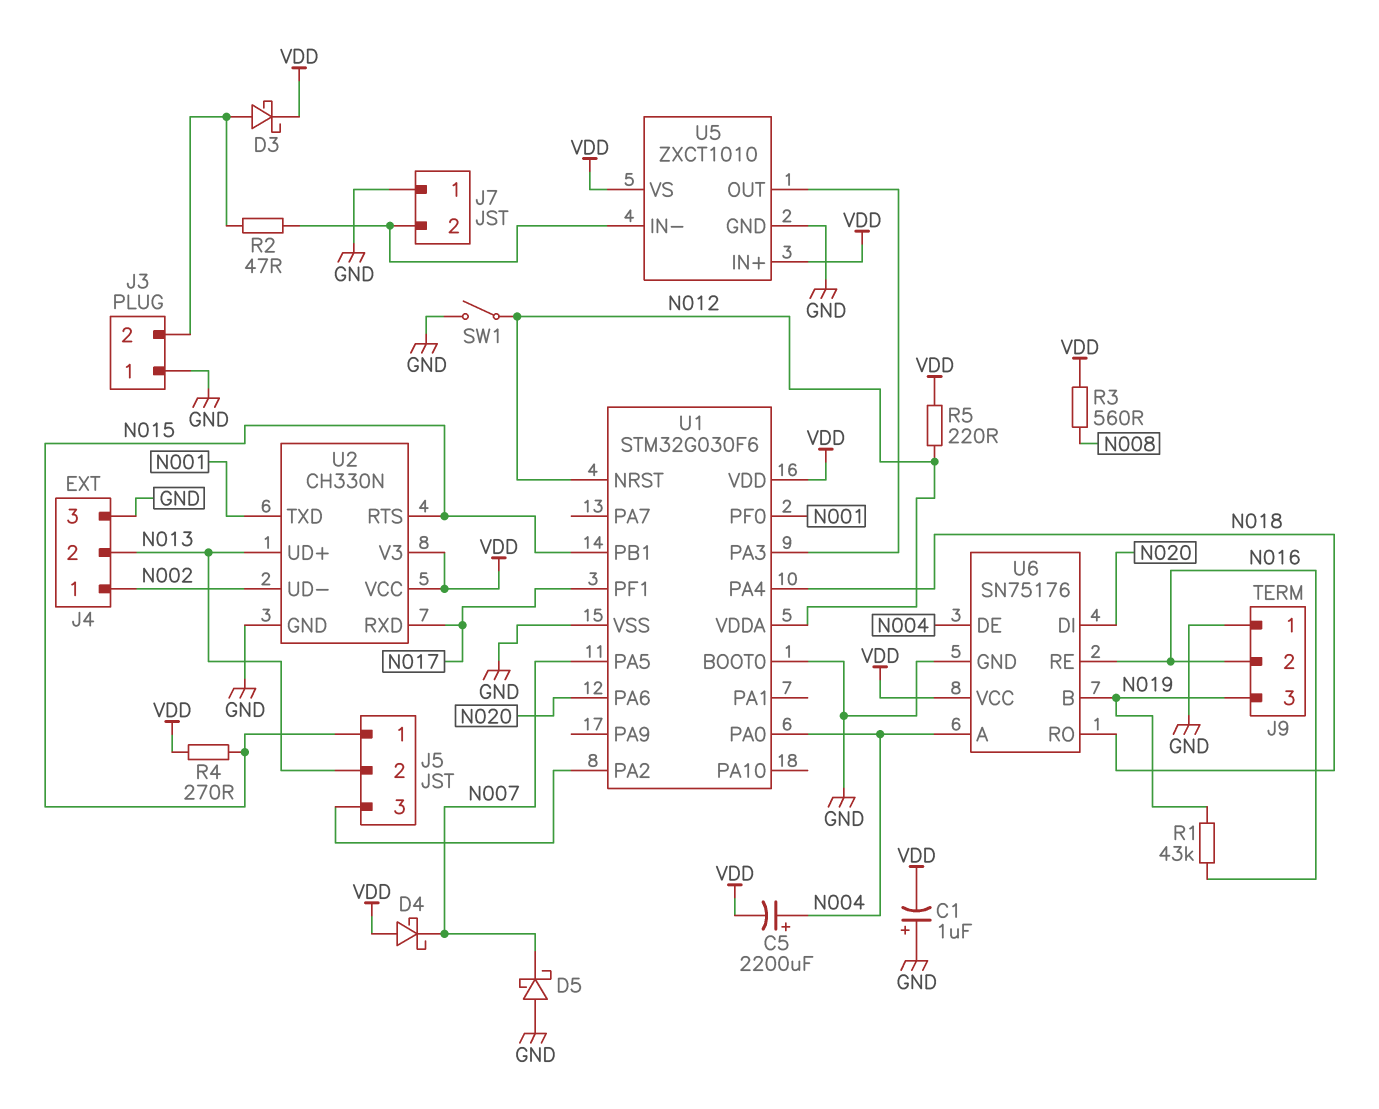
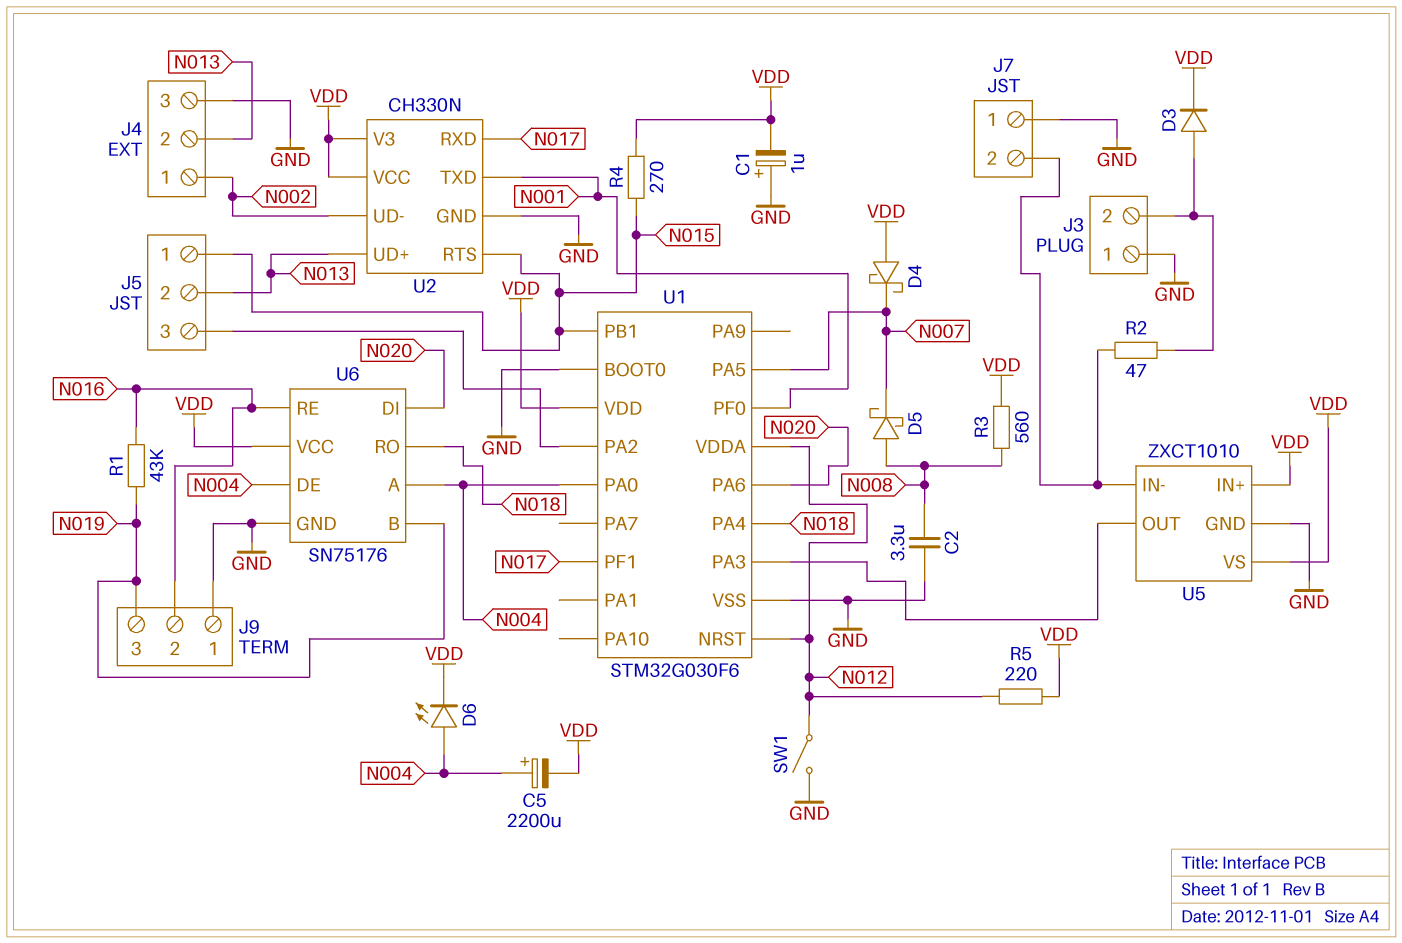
C2: none -> 3.3uF (GND, N008)
D3: schottky (A J3/2, K VDD) -> diode (A J3/2, K VDD)
D5: schottky (A GND, K N007) -> schottky (A N008, K N007)
D6: none -> LED (A N004, K VDD)

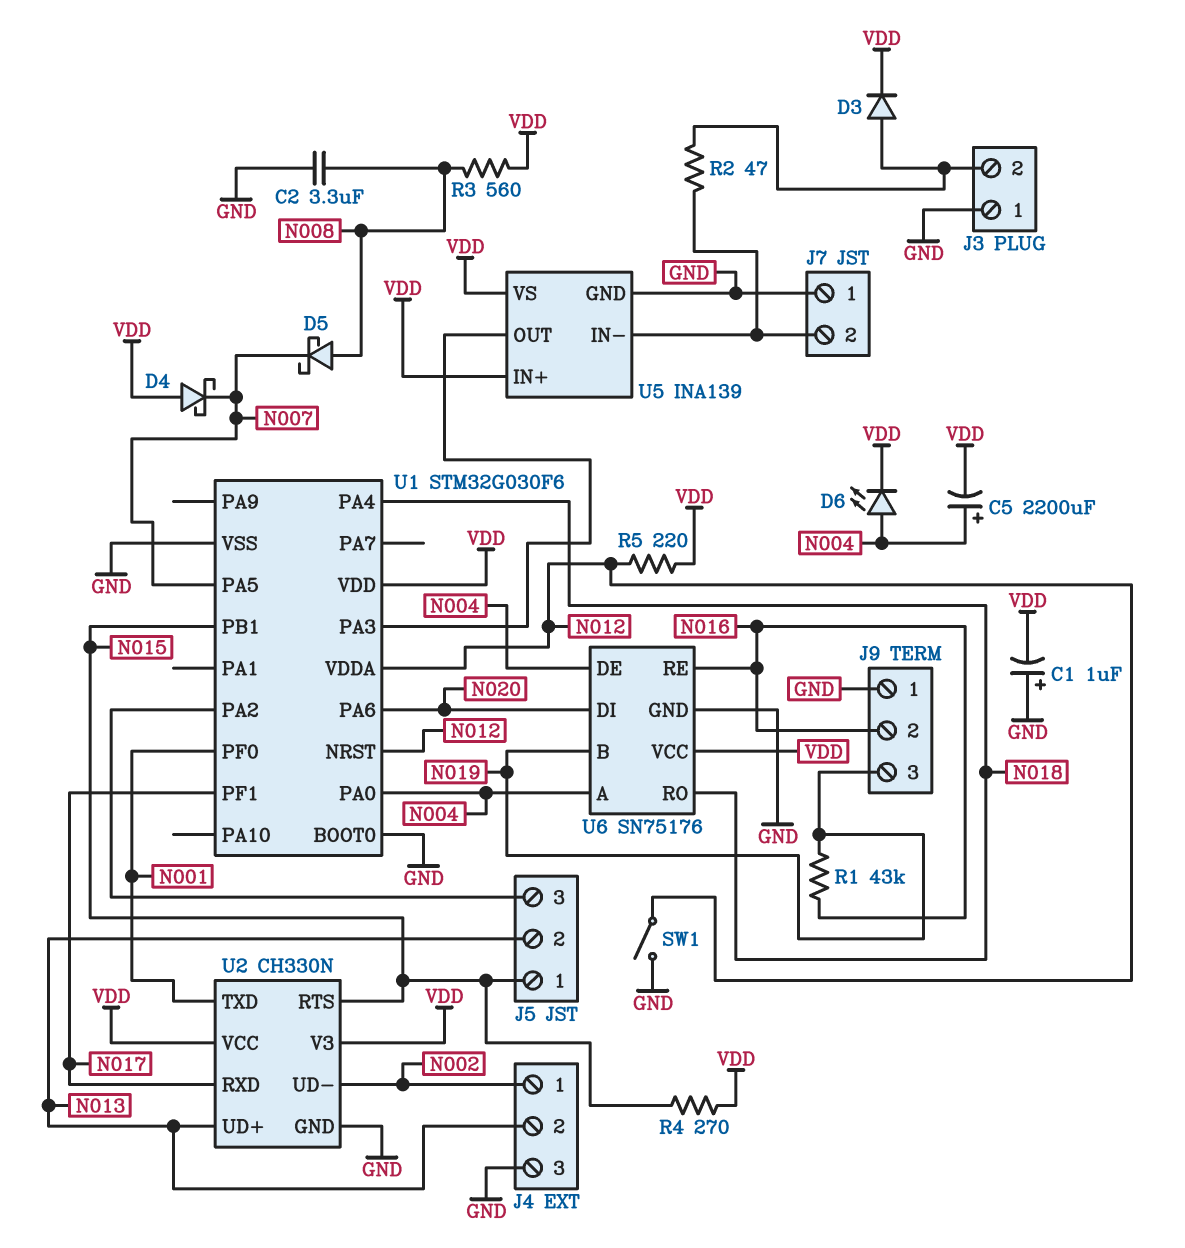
U5: ZXCT1010 -> INA139

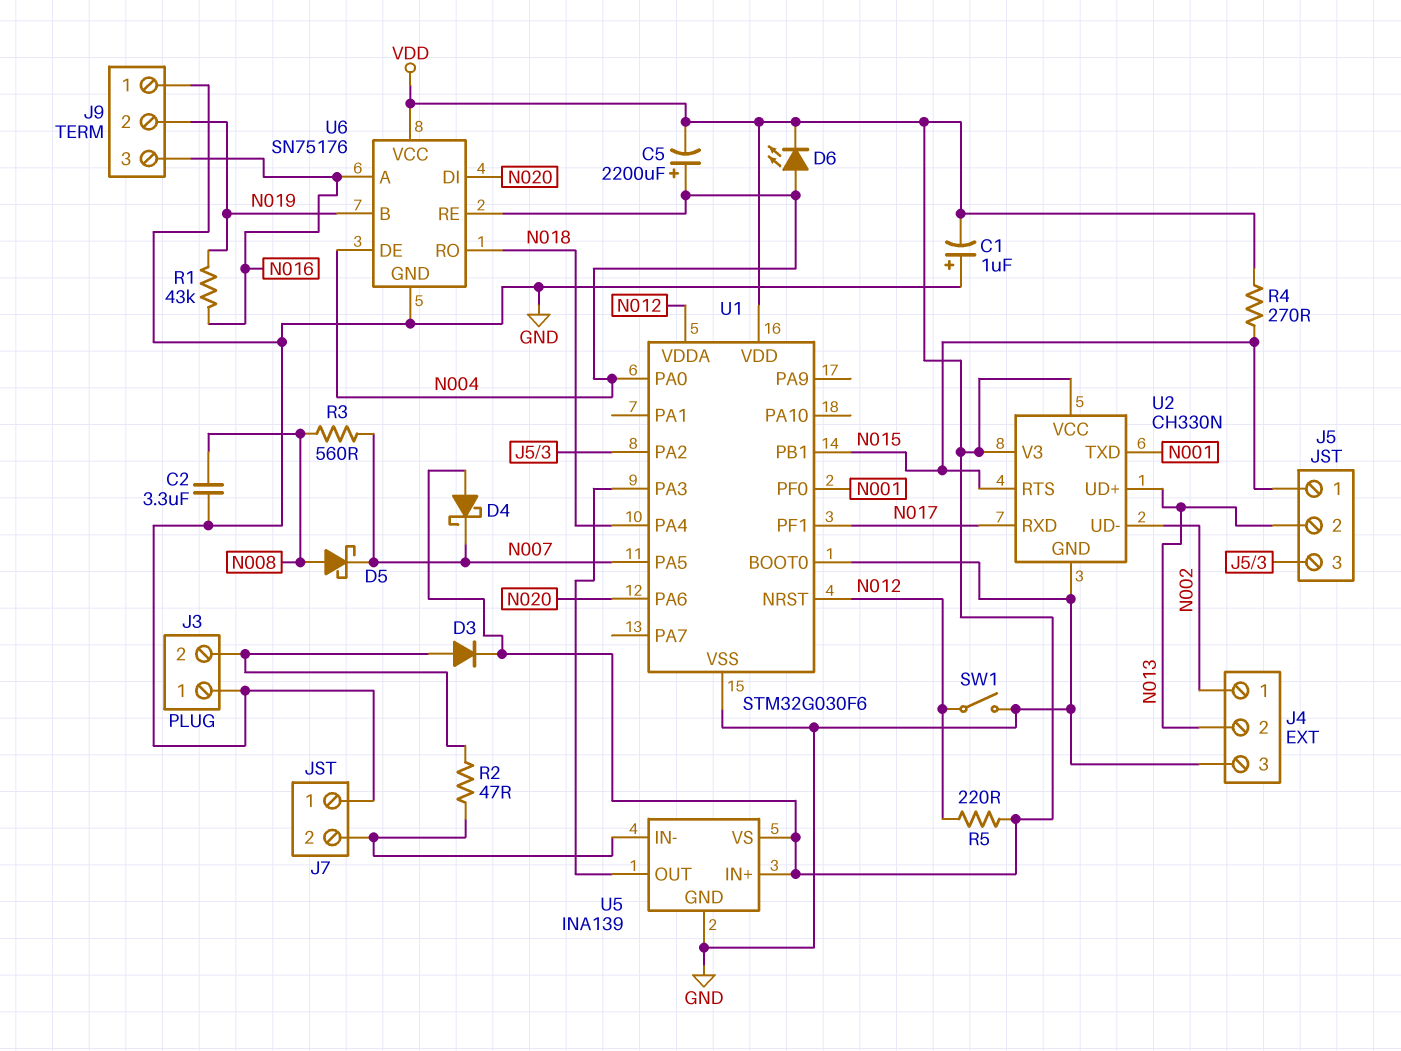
J9 pin 2: N016 -> N019
J9 pin 3: N019 -> N016
R3: 560 (N008, VDD) -> 560 (N007, N008)
U6 pin A: N004 -> N016
U6 pin RE: N016 -> N004

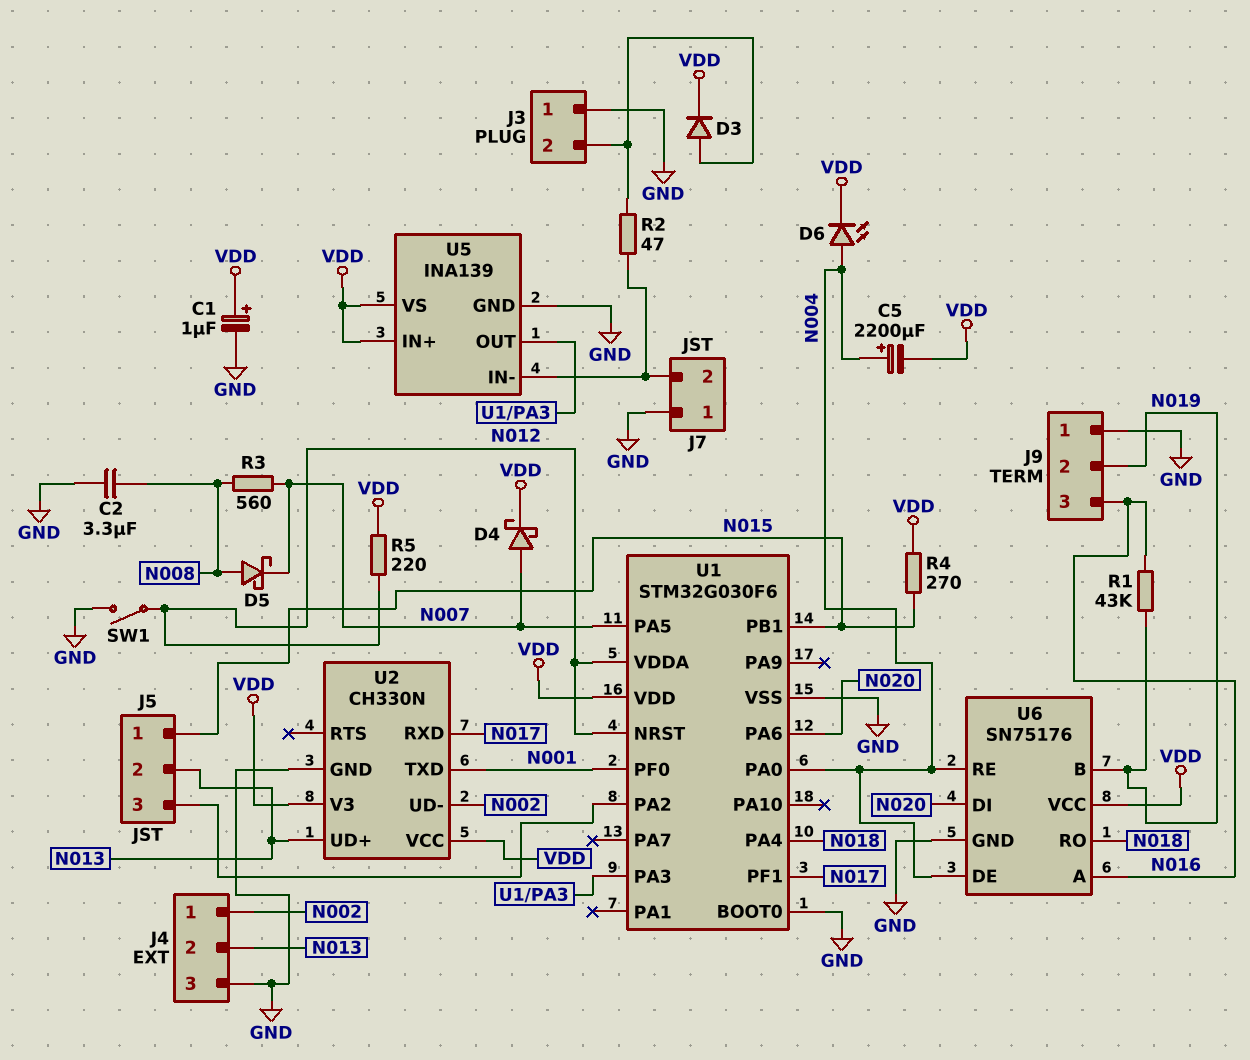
C1: 1uF (plus GND, minus VDD) -> 1uF (plus VDD, minus GND)
D4: schottky (A VDD, K N007) -> schottky (A N007, K VDD)
U2 pin RTS: N015 -> none

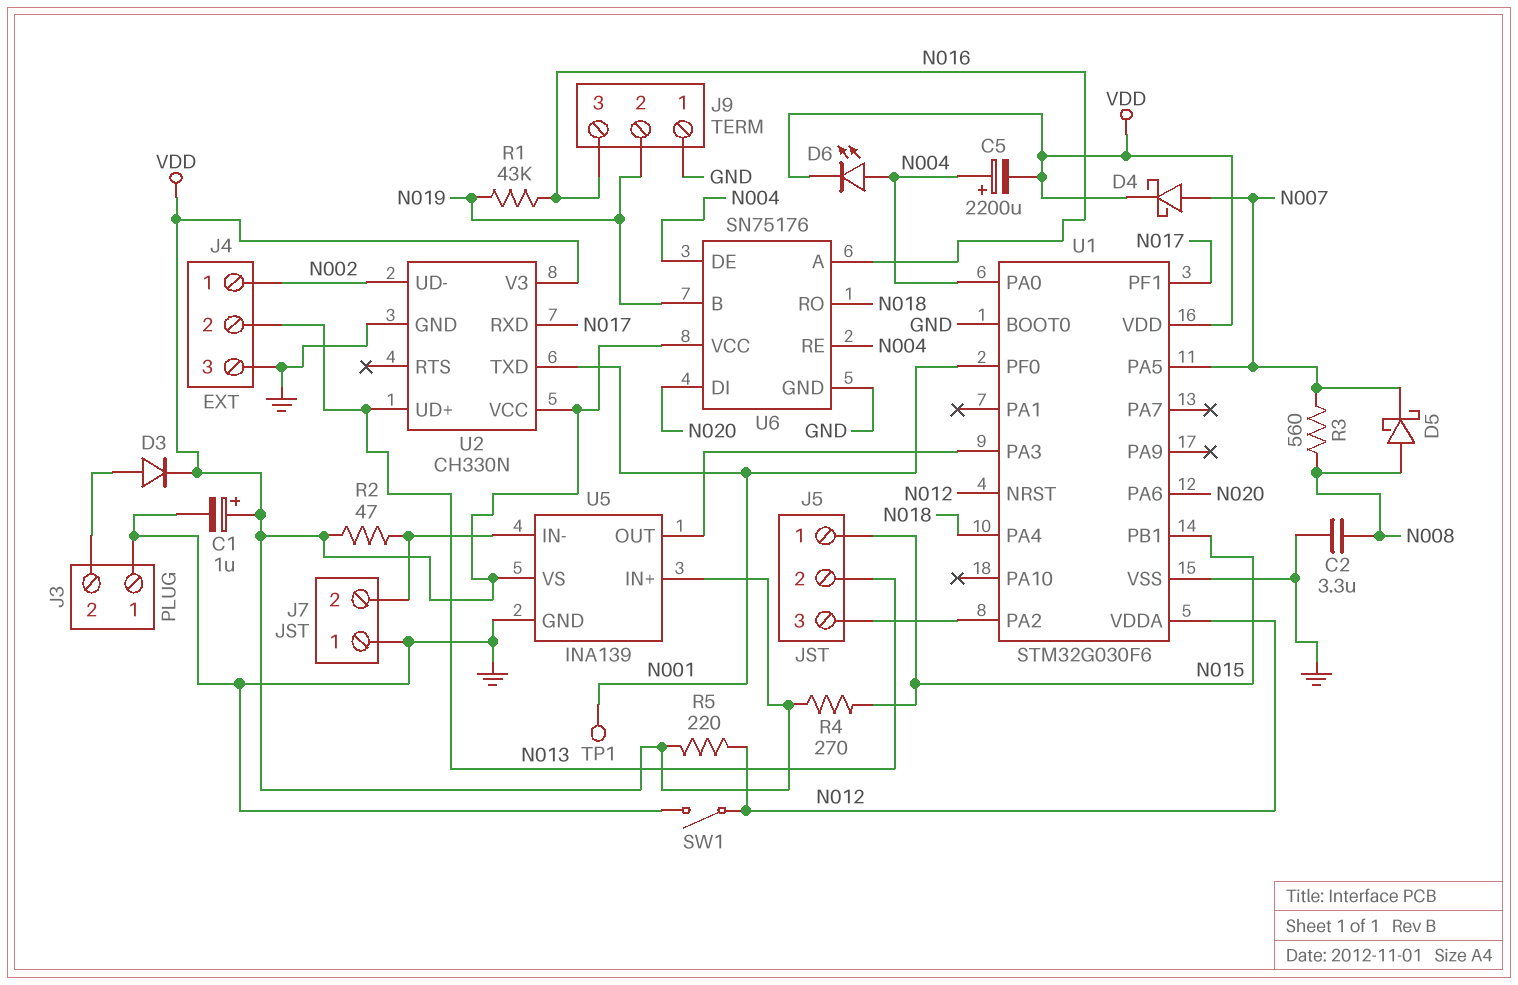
R2: 47 (J3/2, J7/2) -> 47 (J7/2, VDD)
TP1: none -> test point (N001)

